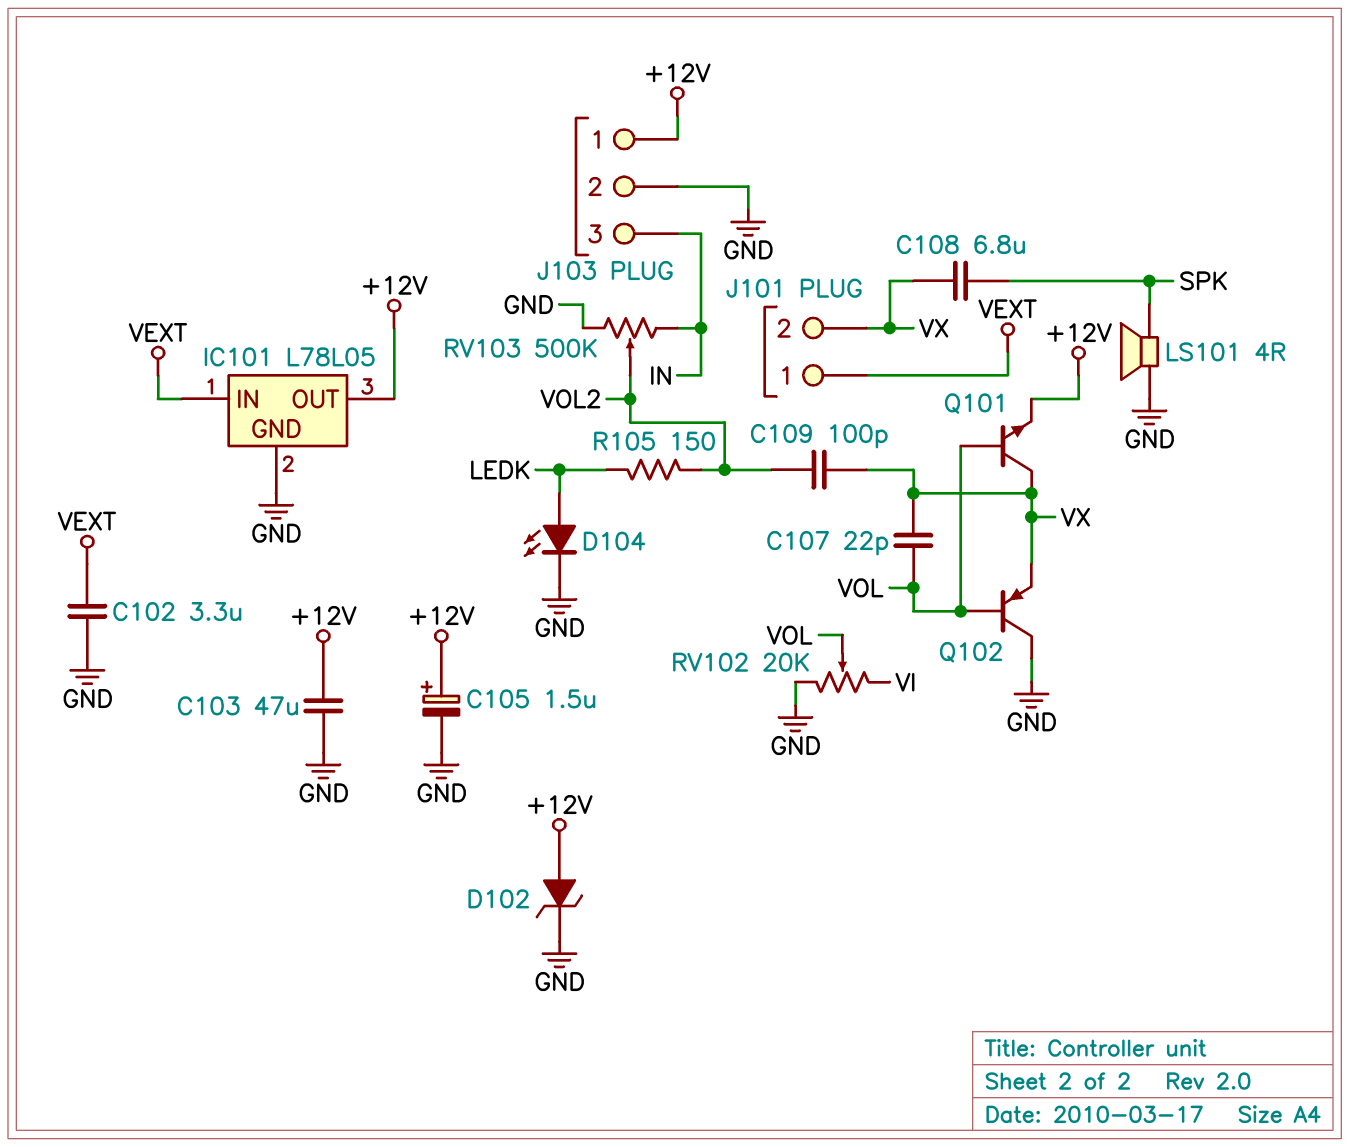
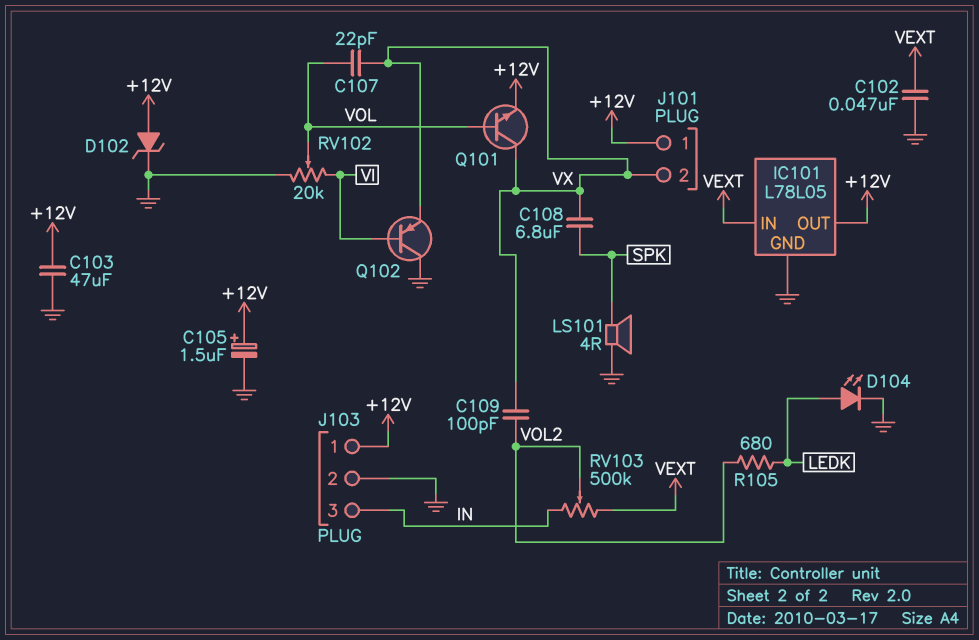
C102: 3.3uF (GND, VEXT) -> 47nF (GND, VEXT)
J101 pin 1: VEXT -> +12V
Q102: PNP (B VOL, C GND, E VX) -> PNP (B VI, C GND, E VX)
R105: 150 (LEDK, VOL2) -> 680 (LEDK, VOL2)
RV103: 500k (GND, IN, wiper VOL2) -> 500k (IN, VEXT, wiper VOL2)

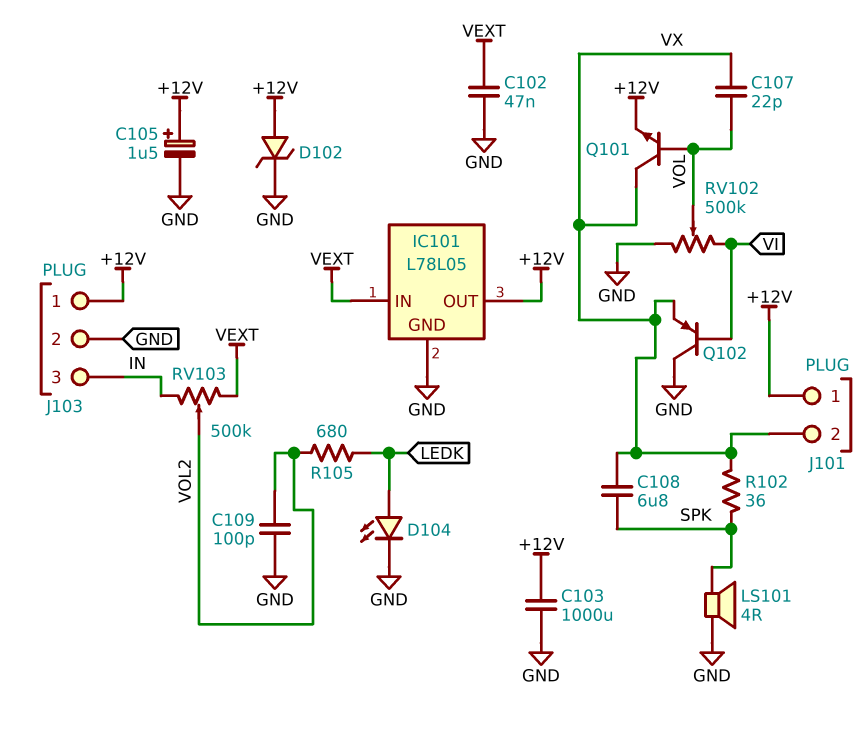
C103: 47uF (+12V, GND) -> 1000uF (+12V, GND)
C109: 100pF (VOL2, VX) -> 100pF (GND, VOL2)
R102: none -> 36 (SPK, VX)
RV102: 20k (GND, VI, wiper VOL) -> 500k (GND, VI, wiper VOL)

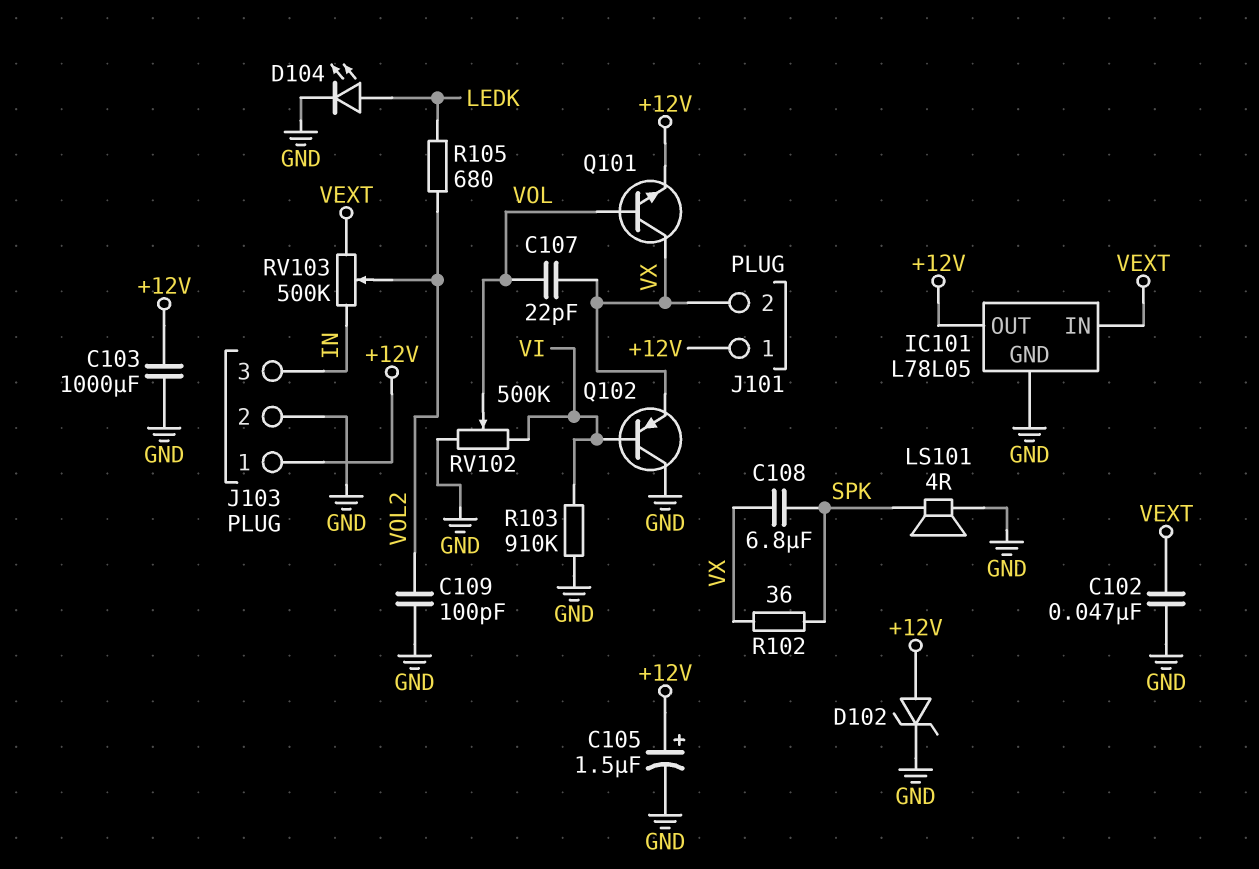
R103: none -> 910k (GND, VI)

